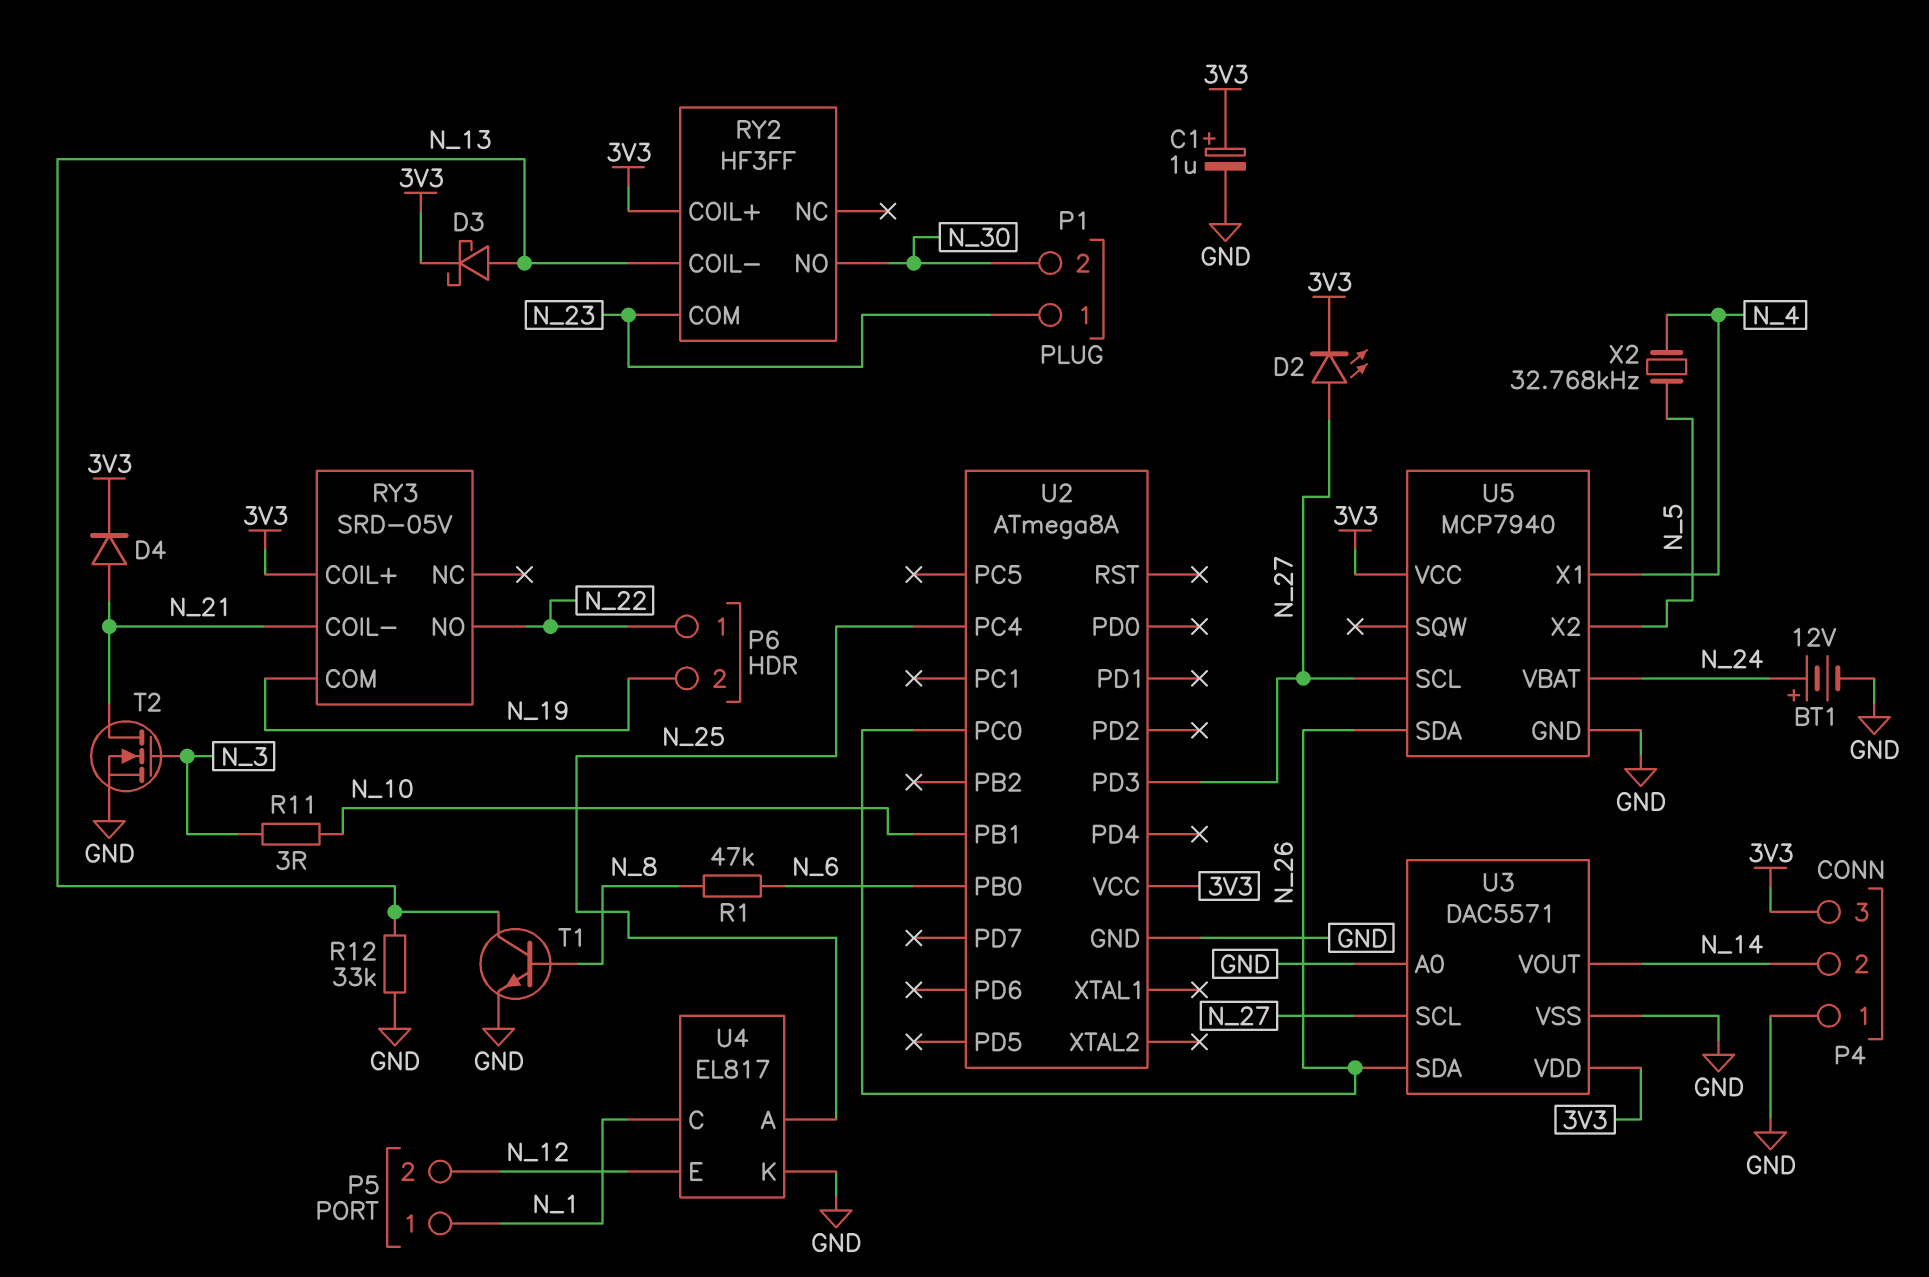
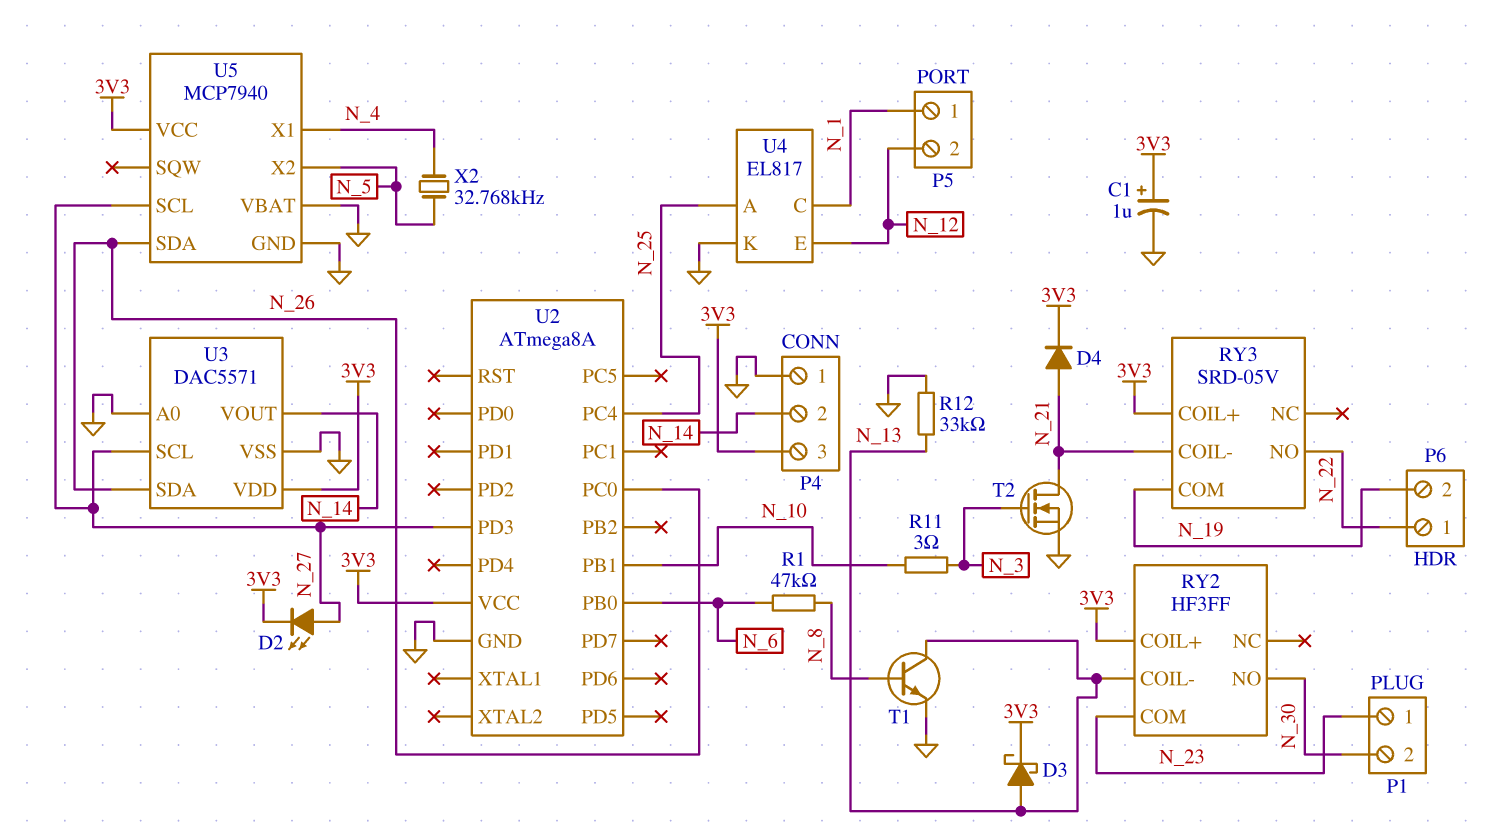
BT1: 12V (plus N_24, minus GND) -> none
U5 pin VBAT: N_24 -> GND

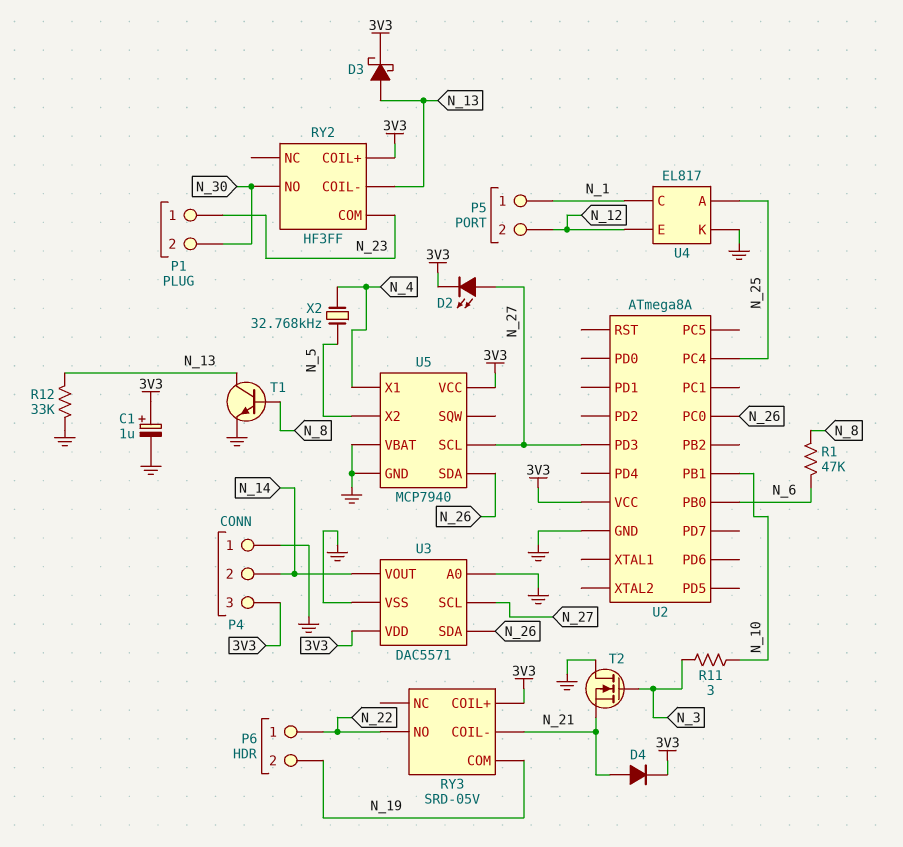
T2: NMOS (G N_3, D N_21, S GND) -> NMOS (G N_3, D GND, S N_21)

